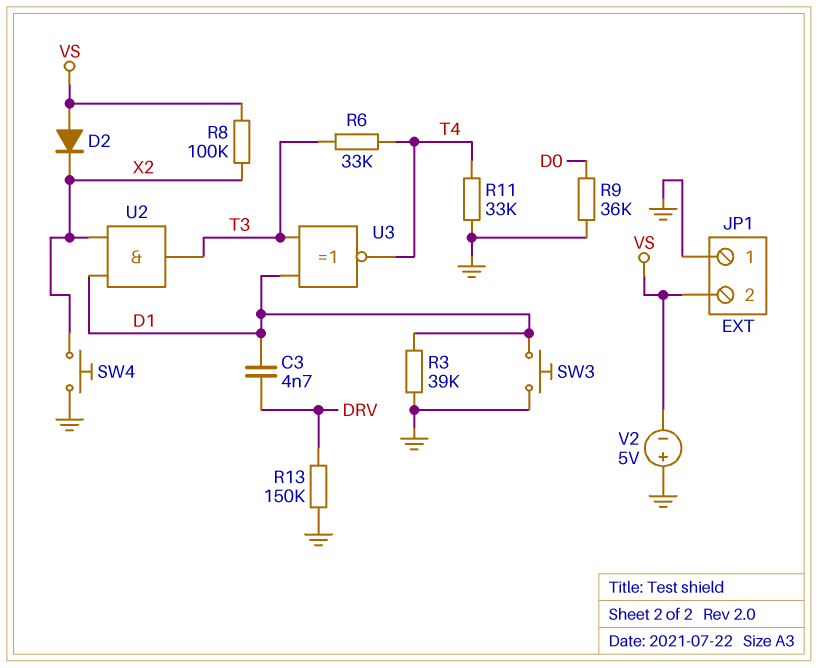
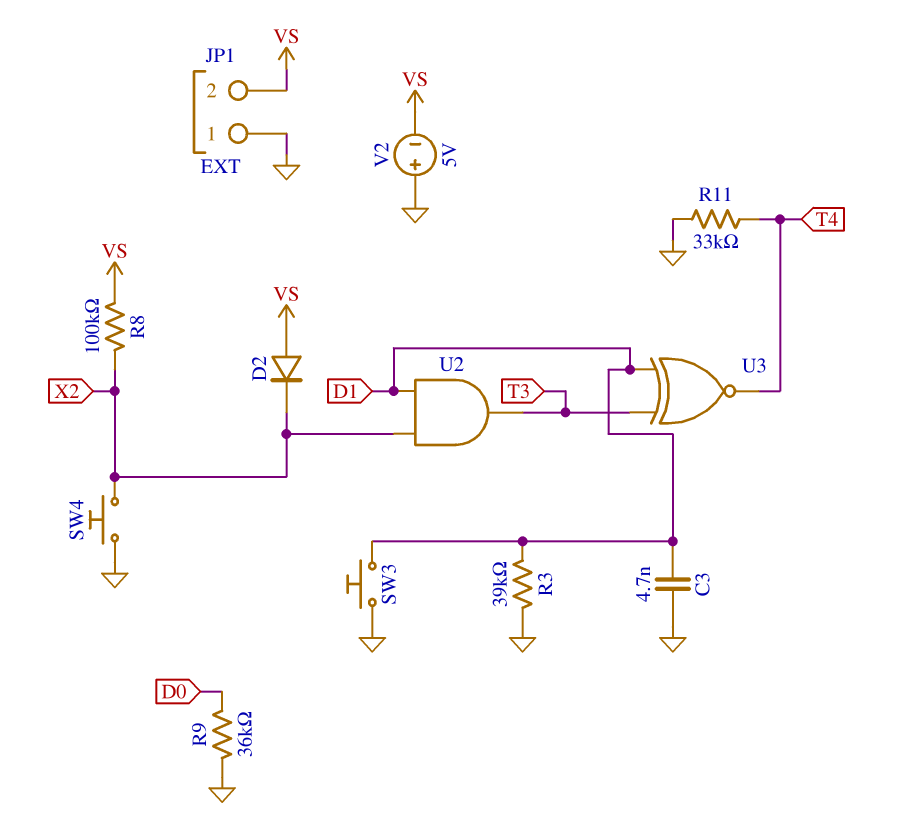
C3: 4.7nF (D1, DRV) -> 4.7nF (D1, GND)
R6: 33k (T3, T4) -> none
R13: 150k (DRV, GND) -> none

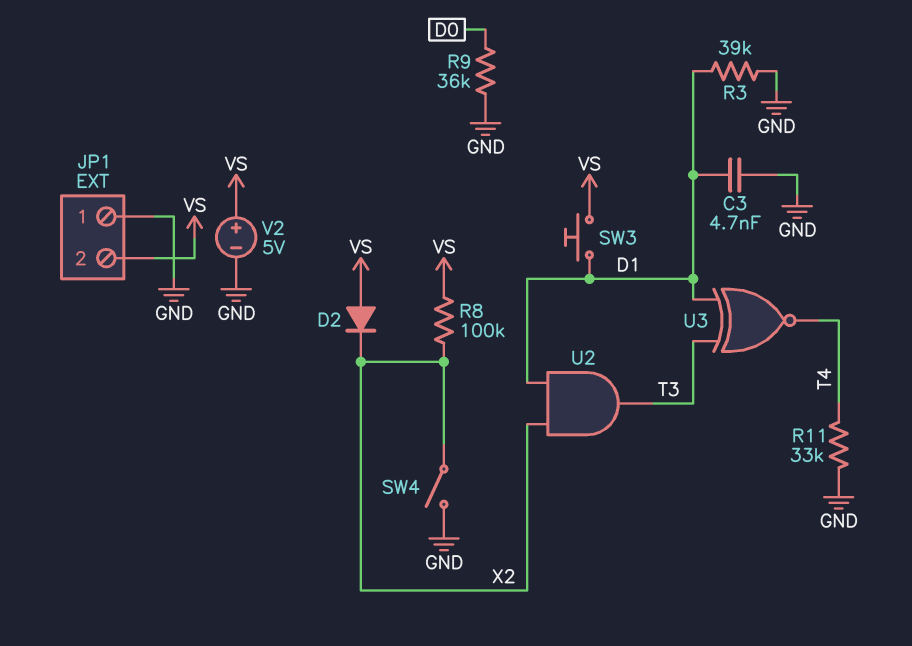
SW3: button (D1, GND) -> button (D1, VS)
SW4: button (GND, X2) -> switch (GND, X2)
V2: 5V (plus GND, minus VS) -> 5V (plus VS, minus GND)

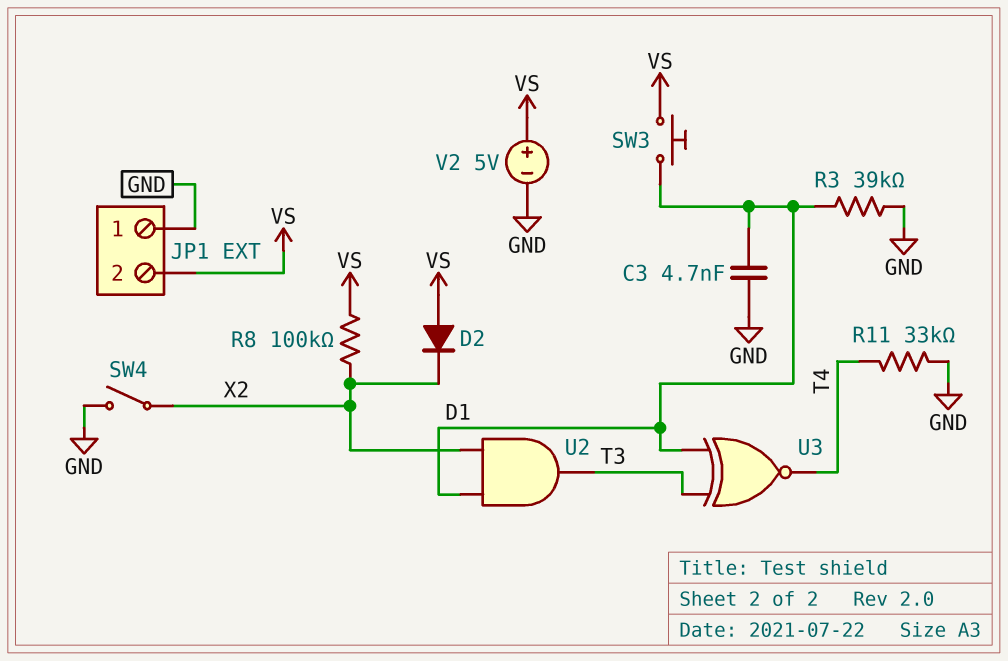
R9: 36k (D0, GND) -> none

